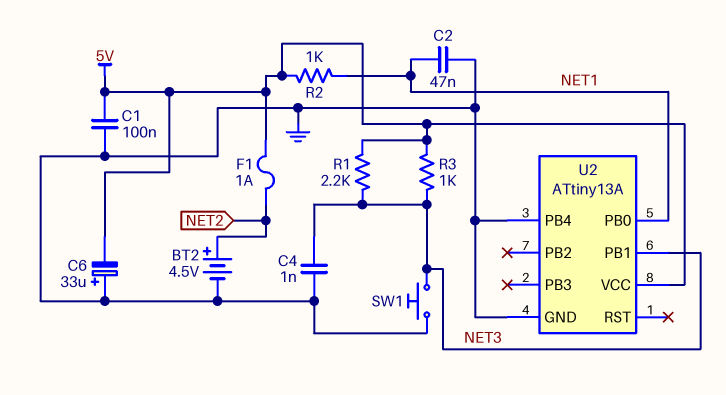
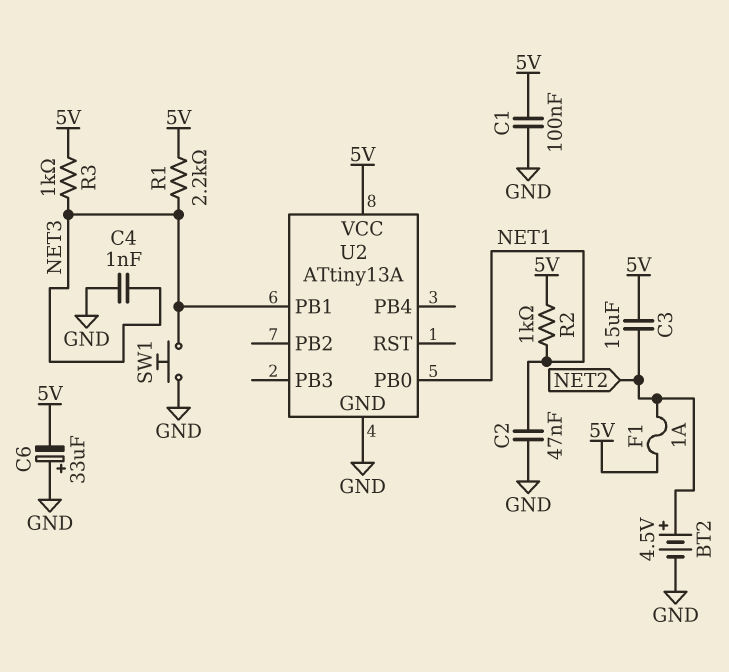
C3: none -> 15uF (5V, NET2)
U2 pin PB4: GND -> none

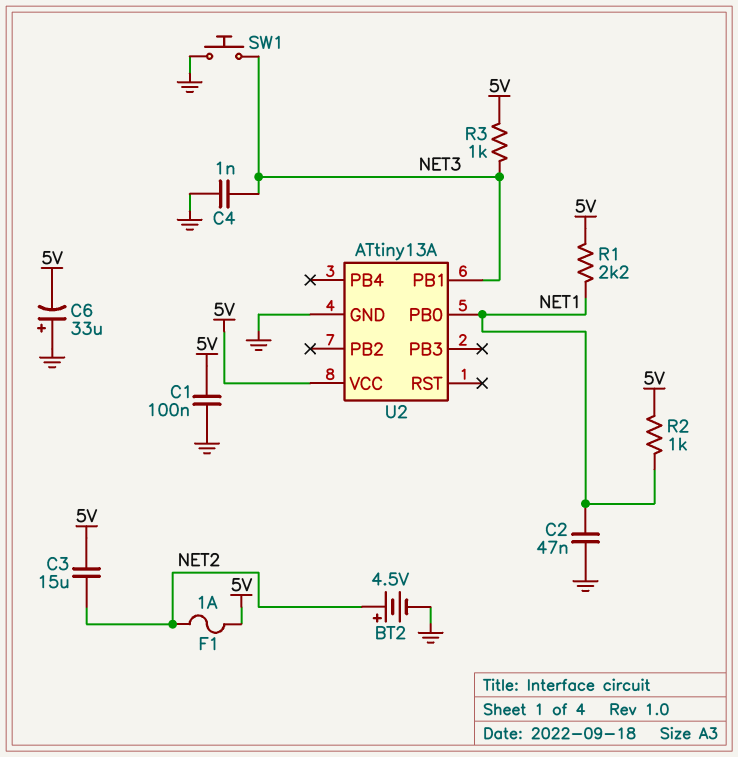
R1: 2.2k (5V, NET3) -> 2.2k (5V, NET1)

